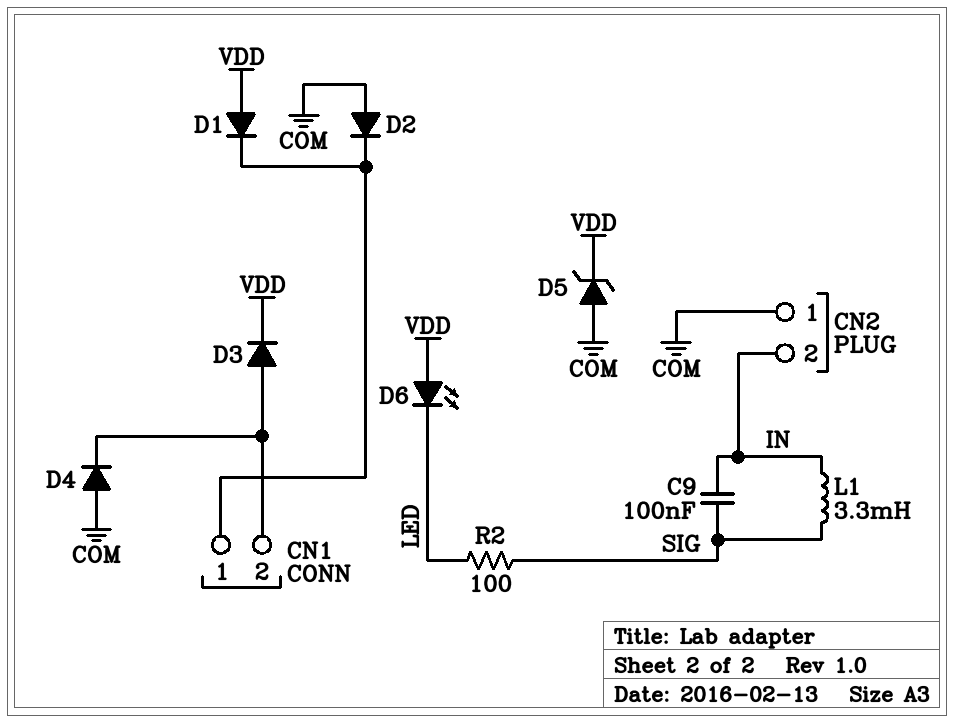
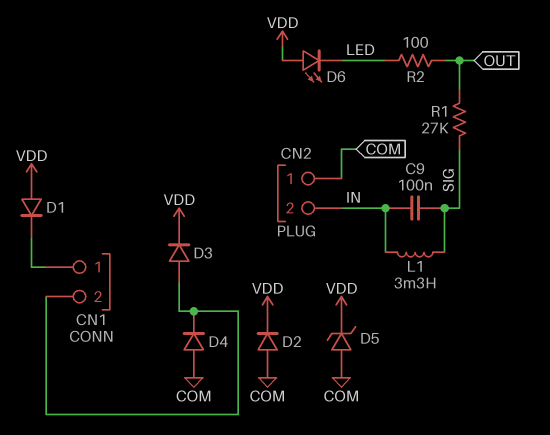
D2: diode (A COM, K CN1/1) -> diode (A COM, K VDD)
R1: none -> 27k (OUT, SIG)
R2: 100 (LED, SIG) -> 100 (LED, OUT)

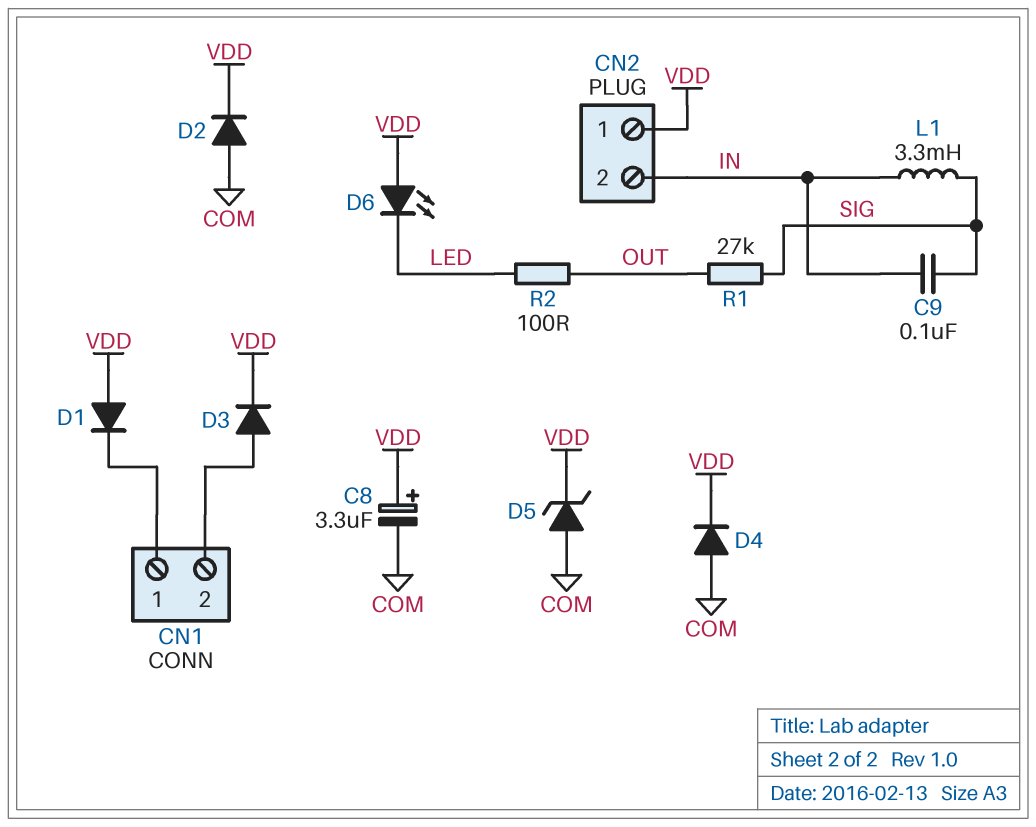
C8: none -> 3.3uF (plus VDD, minus COM)
CN2 pin 1: COM -> VDD
D4: diode (A COM, K CN1/2) -> diode (A COM, K VDD)

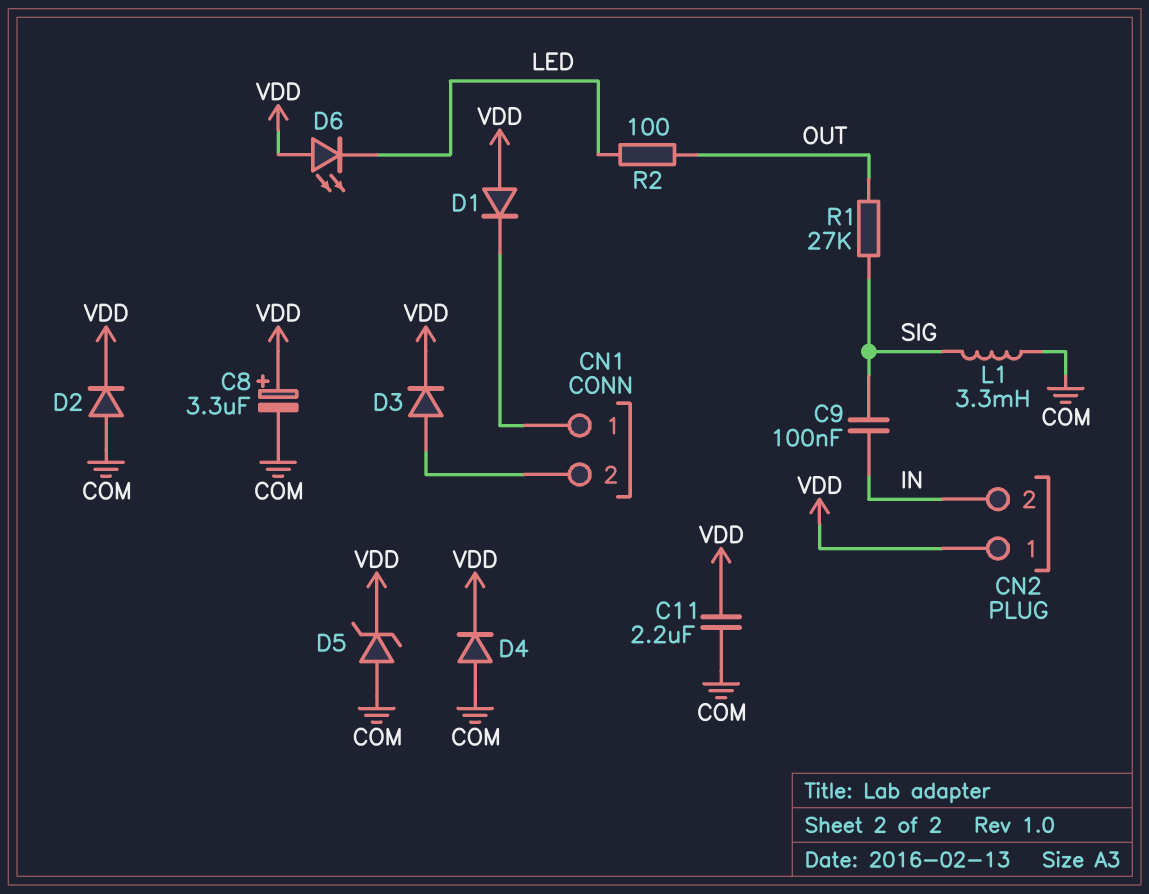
C11: none -> 2.2uF (COM, VDD)
L1: 3.3mH (IN, SIG) -> 3.3mH (COM, SIG)

